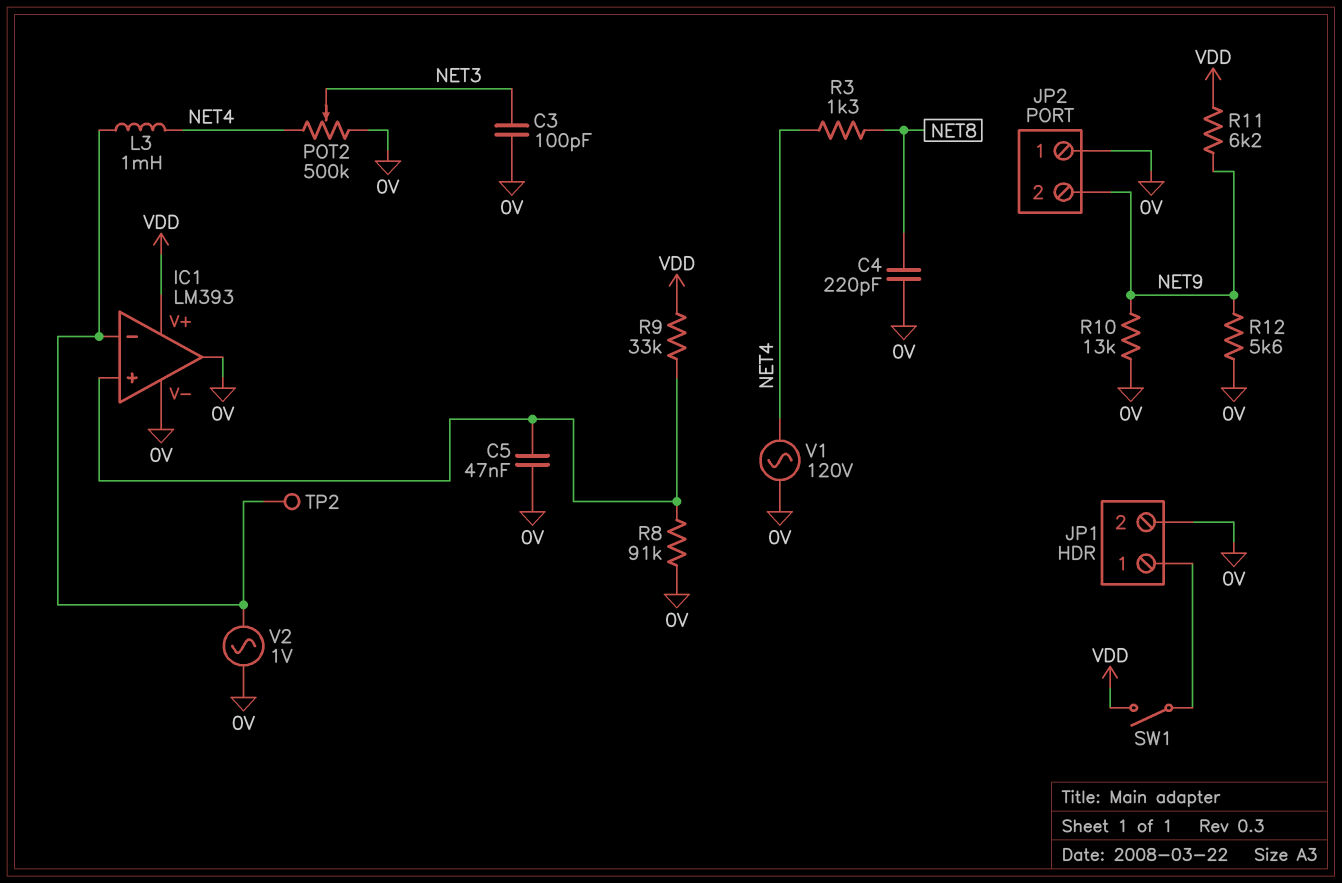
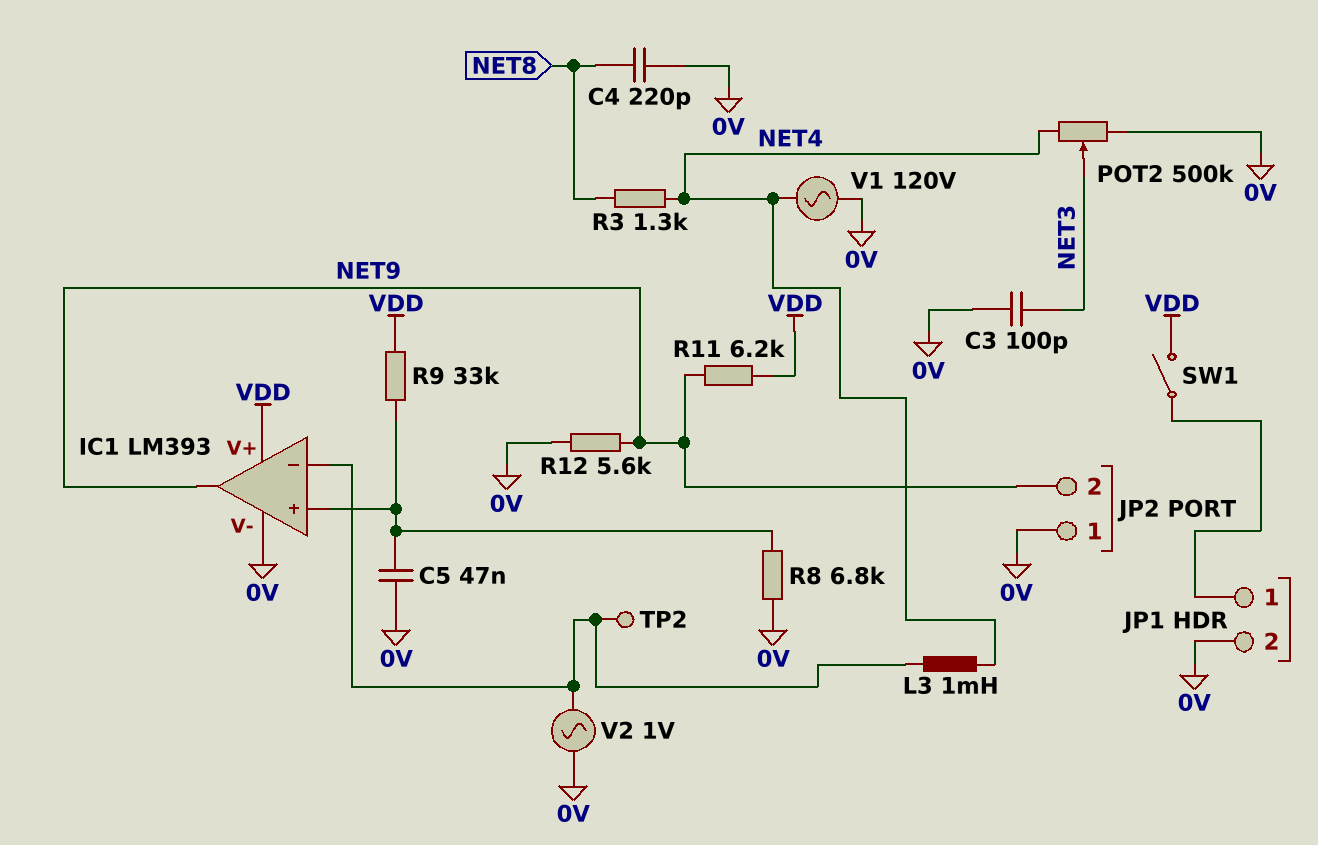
IC1 pin out: 0V -> NET9
R8: 91k (0V, IC1/in+) -> 6.8k (0V, IC1/in+)
R10: 13k (0V, NET9) -> none

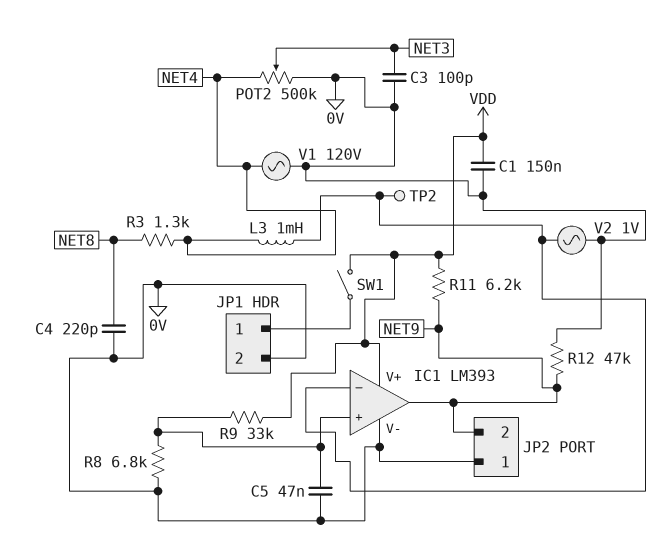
C1: none -> 150nF (0V, VDD)
R12: 5.6k (0V, NET9) -> 47k (0V, NET9)

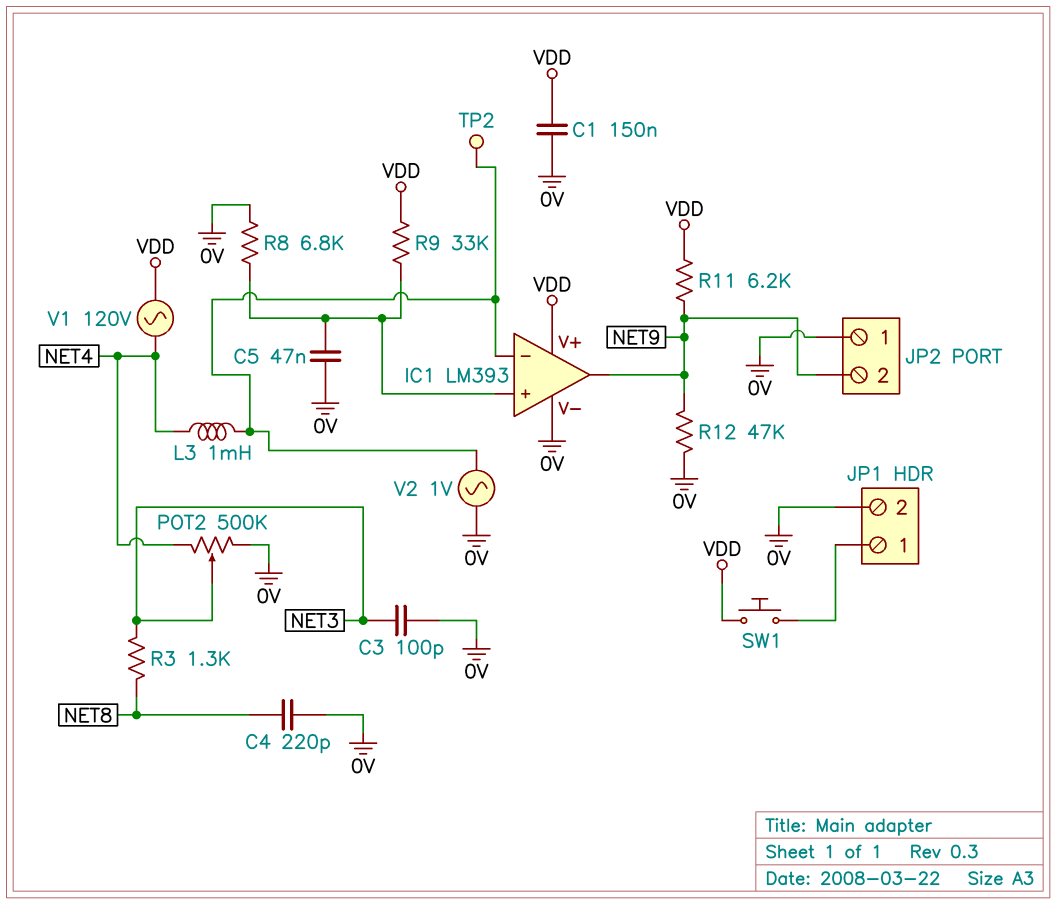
R3: 1.3k (NET4, NET8) -> 1.3k (NET3, NET8)
SW1: switch (JP1/1, VDD) -> button (JP1/1, VDD)
V1: AC 120V (0V, NET4) -> AC 120V (NET4, VDD)

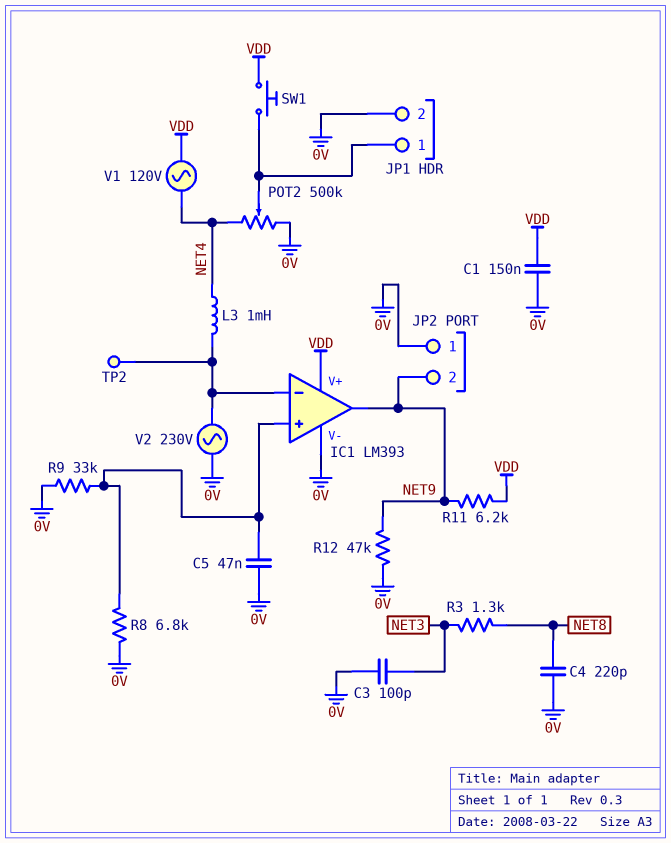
POT2: 500k (0V, NET4, wiper NET3) -> 500k (0V, NET4, wiper JP1/1)
R9: 33k (IC1/in+, VDD) -> 33k (0V, IC1/in+)
V2: AC 1V (0V, IC1/in-) -> AC 230V (0V, IC1/in-)

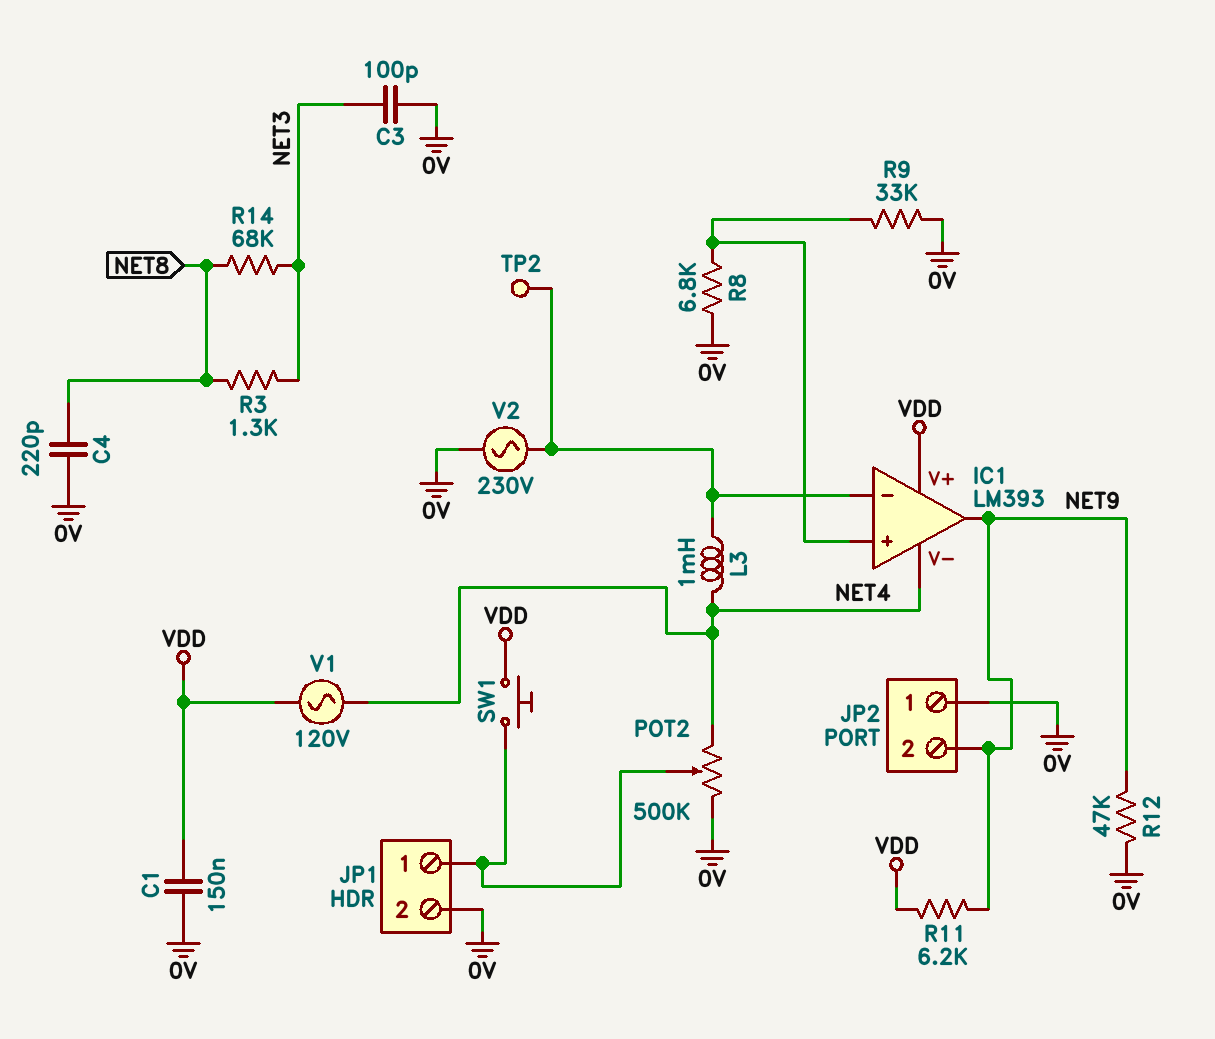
C5: 47nF (0V, IC1/in+) -> none
IC1 pin V-: 0V -> NET4
R14: none -> 68k (NET3, NET8)

